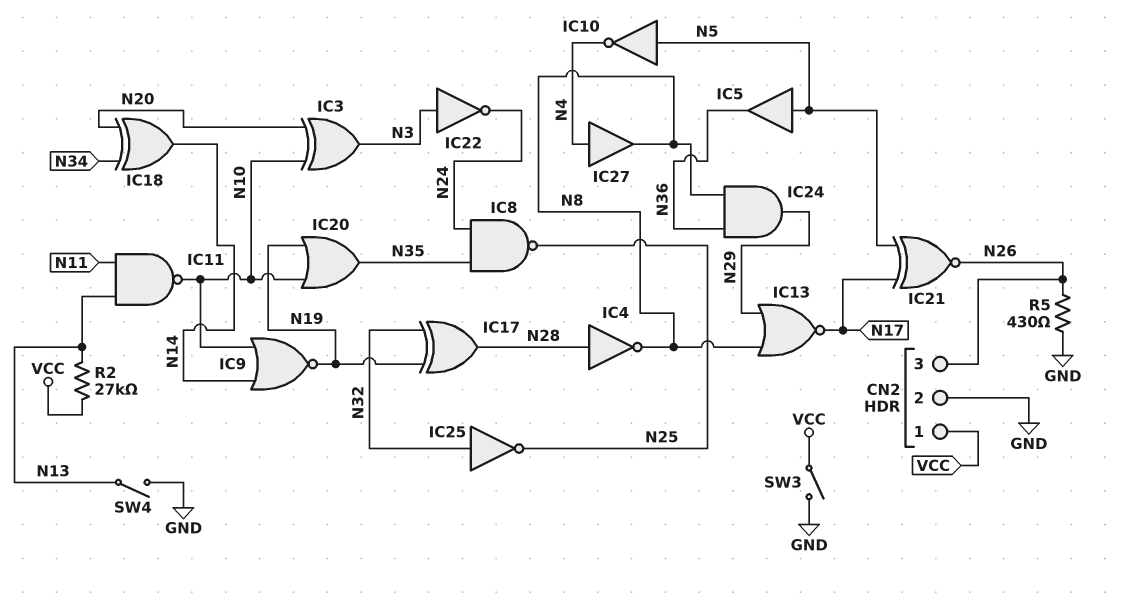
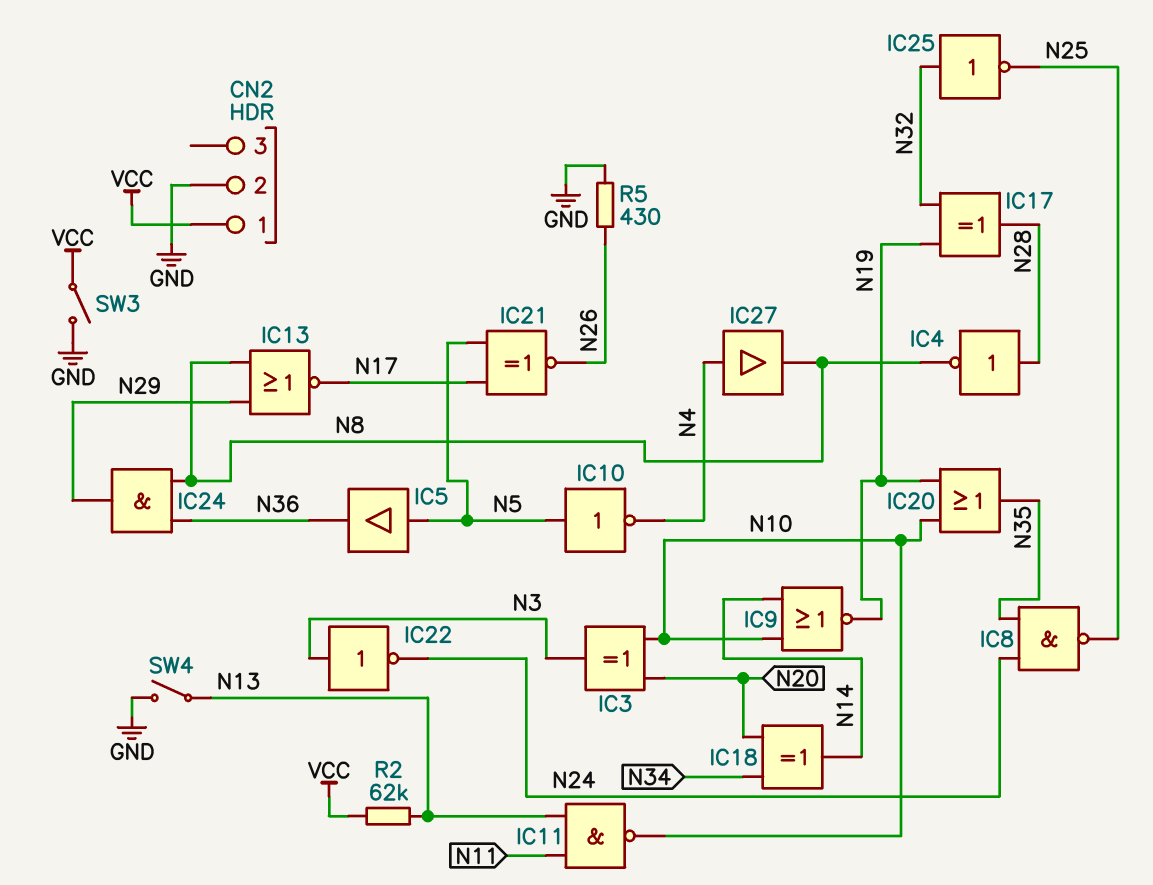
CN2 pin 3: N26 -> none
R2: 27k (N13, VCC) -> 62k (N13, VCC)

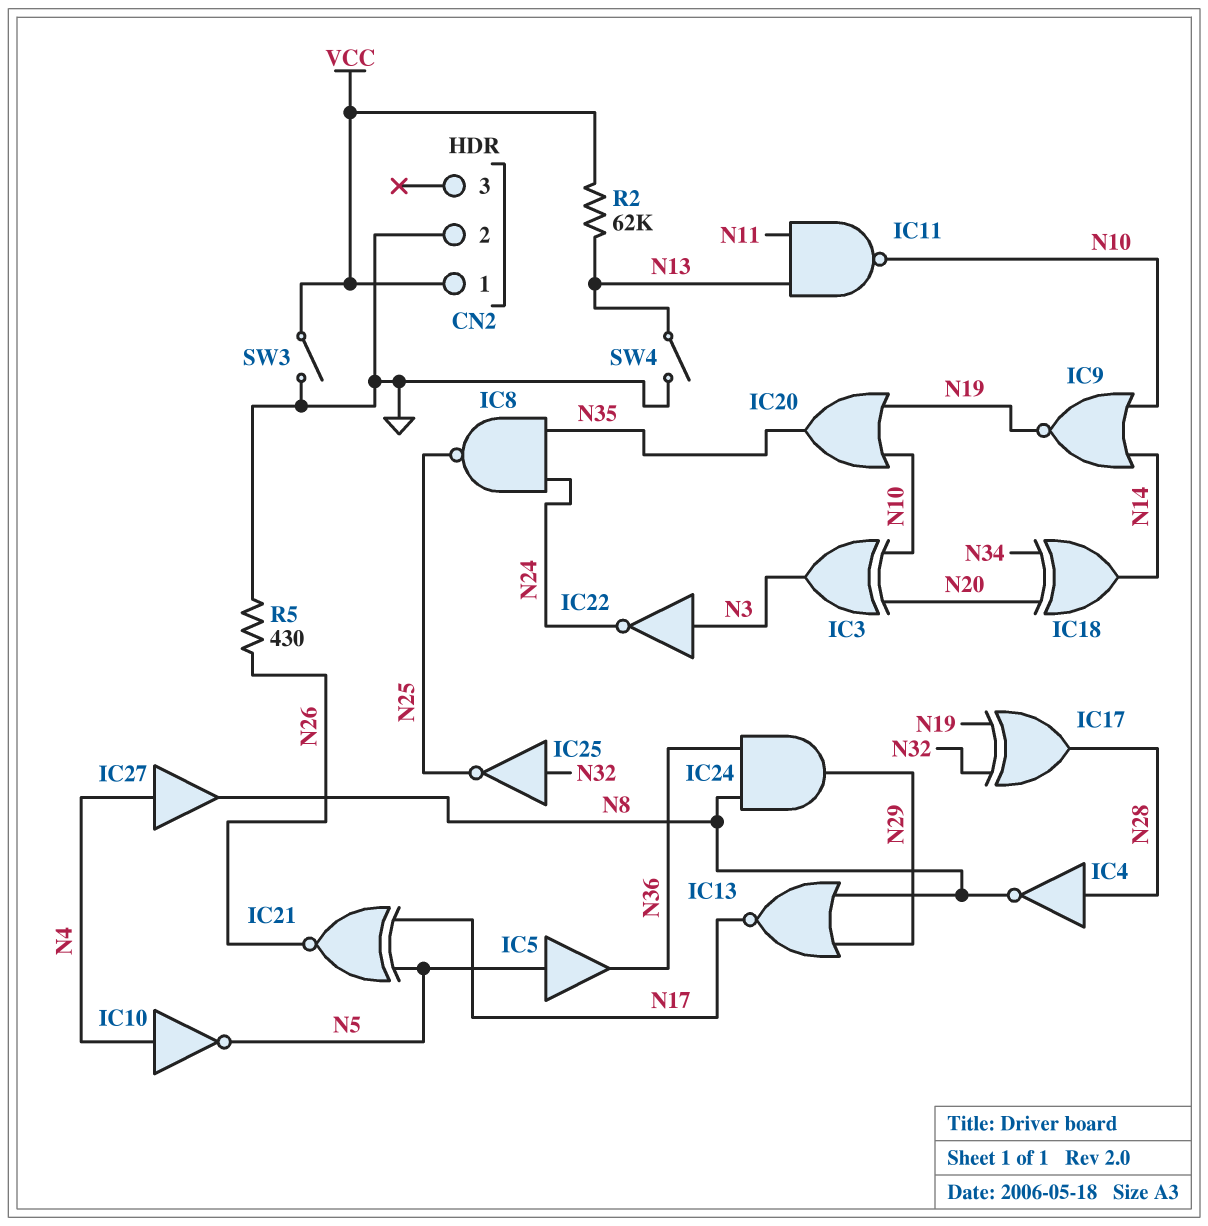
IC10: NOT (in N5, out N4) -> NOT (in N4, out N5)

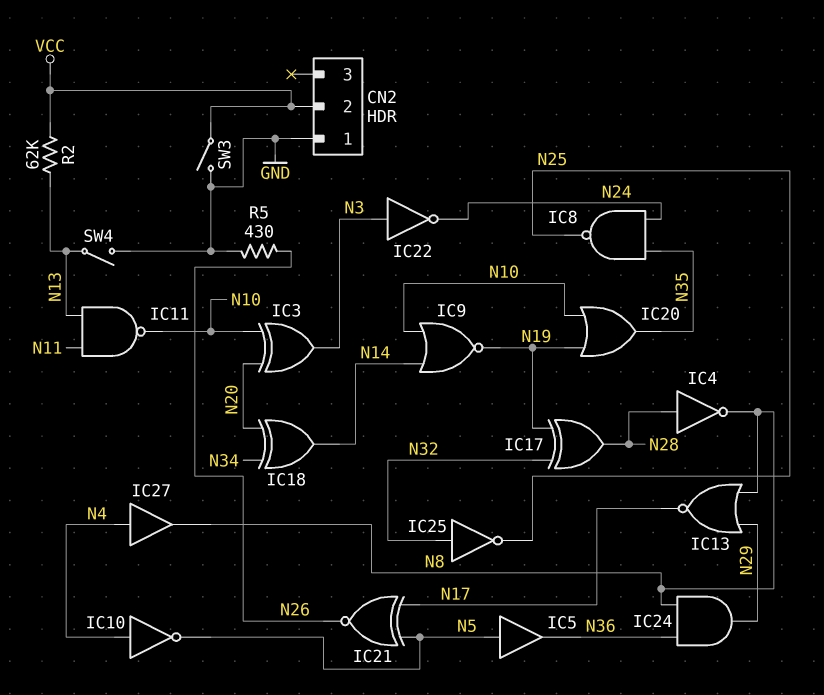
CN2 pin 1: VCC -> GND
CN2 pin 2: GND -> VCC

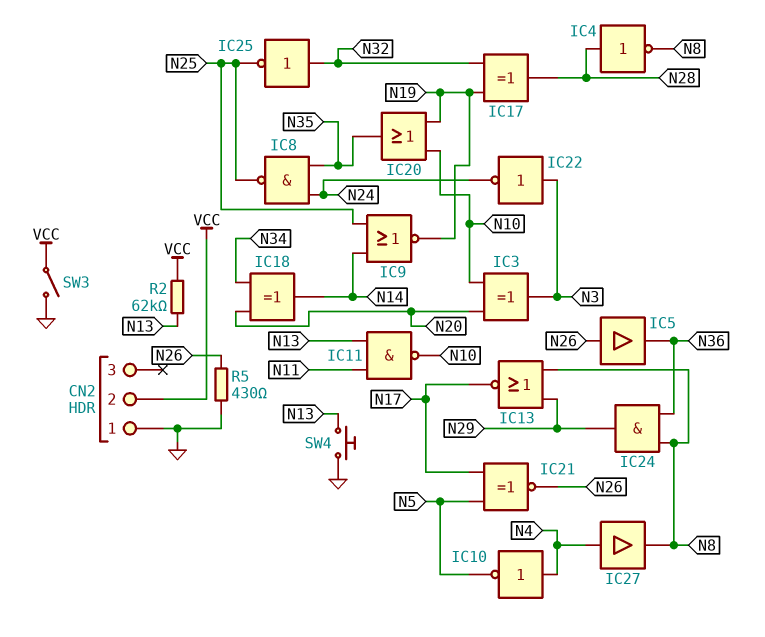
IC5: buffer (in N5, out N36) -> buffer (in N26, out N36)
IC9: NOR (in N10, in N14, out N19) -> NOR (in N14, in N25, out N19)
SW4: switch (GND, N13) -> button (GND, N13)

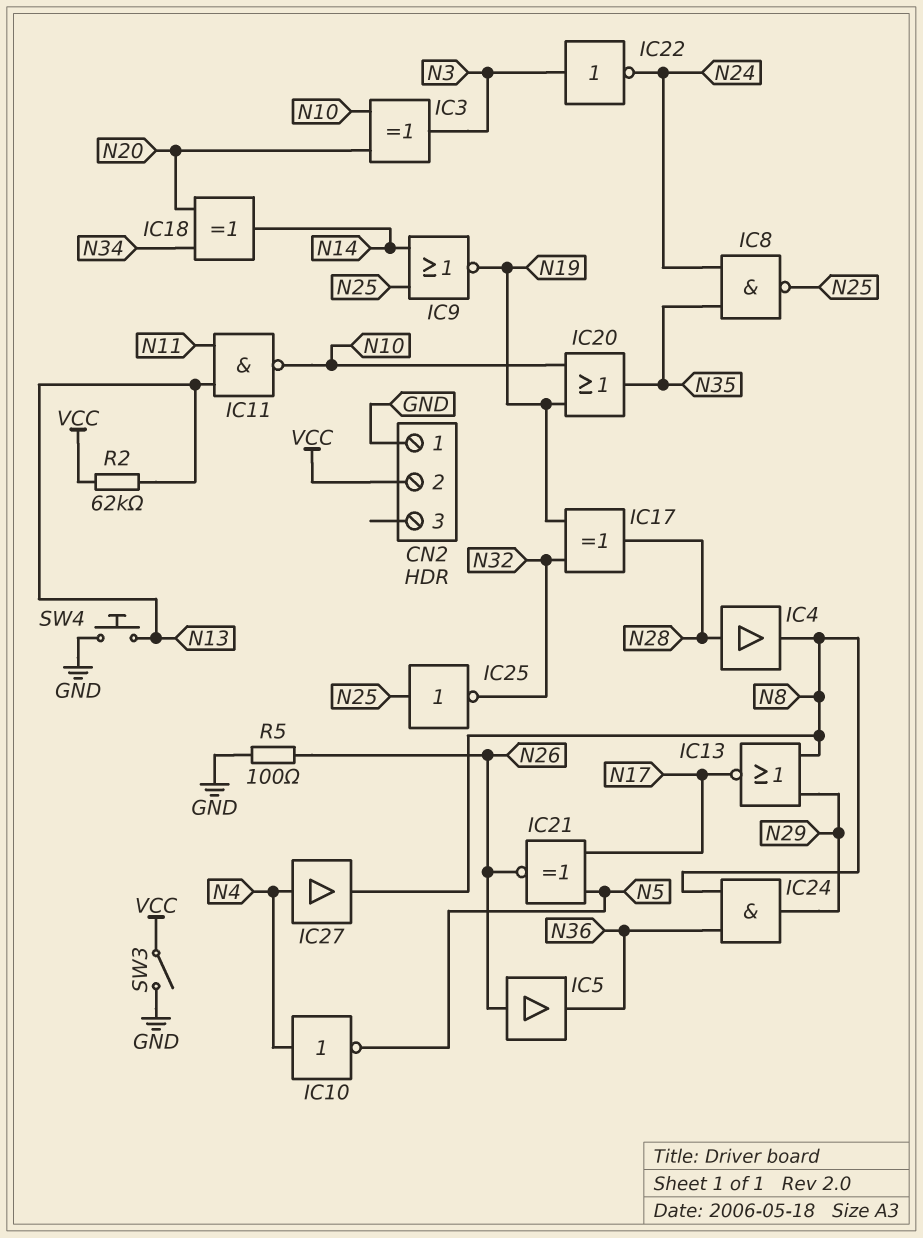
IC4: NOT (in N28, out N8) -> buffer (in N28, out N8)
IC25: NOT (in N32, out N25) -> NOT (in N25, out N32)
R5: 430 (GND, N26) -> 100 (GND, N26)

